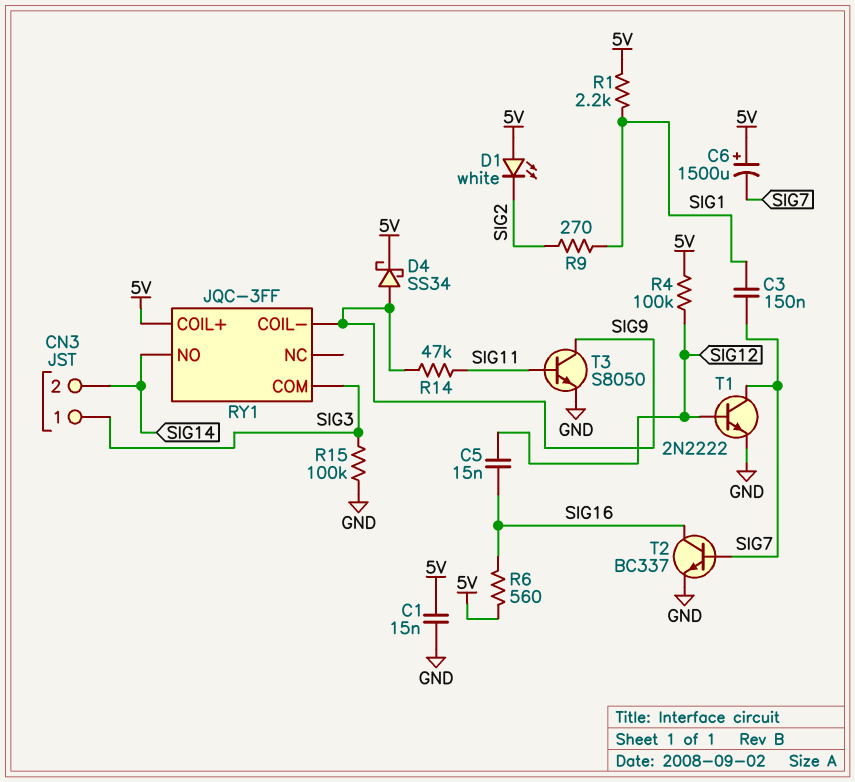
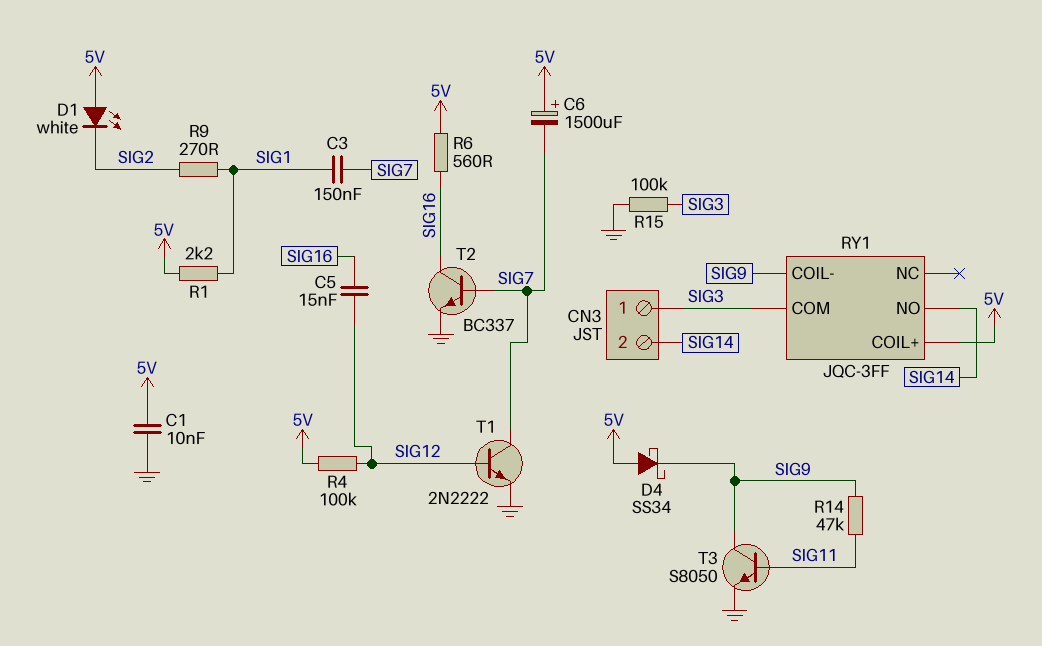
C1: 15nF (5V, GND) -> 10nF (5V, GND)
D4: schottky SS34 (A SIG9, K 5V) -> schottky SS34 (A 5V, K SIG9)

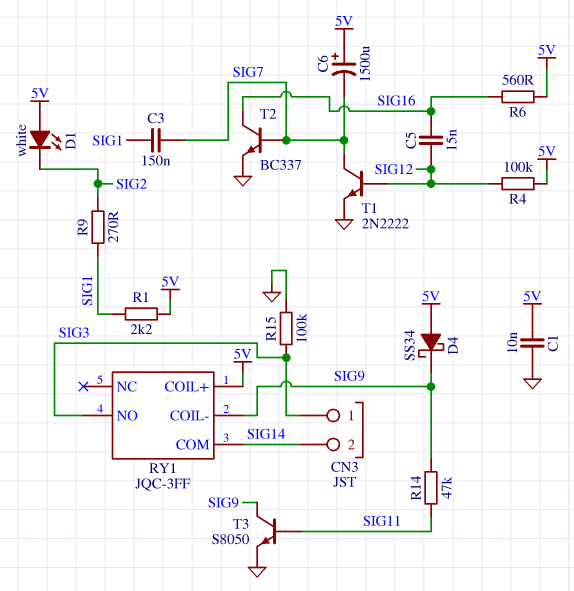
RY1 pin COM: SIG3 -> SIG14
RY1 pin NO: SIG14 -> SIG3

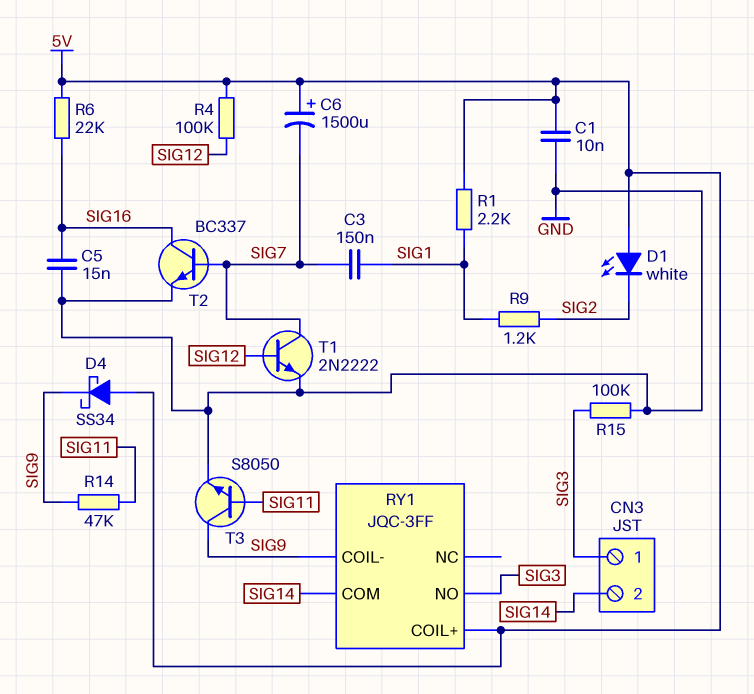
C5: 15nF (SIG12, SIG16) -> 15nF (GND, SIG16)
R6: 560 (5V, SIG16) -> 22k (5V, SIG16)
R9: 270 (SIG1, SIG2) -> 1.2k (SIG1, SIG2)

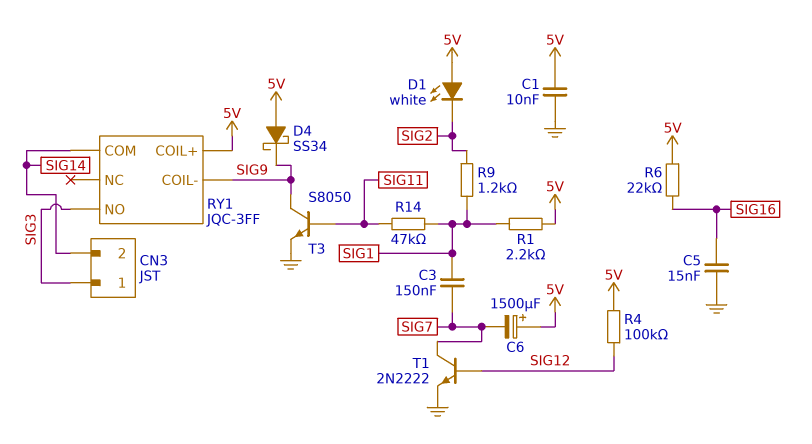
R14: 47k (SIG9, SIG11) -> 47k (SIG1, SIG11)
R15: 100k (GND, SIG3) -> none
T2: NPN BC337 (B SIG7, C SIG16, E GND) -> none

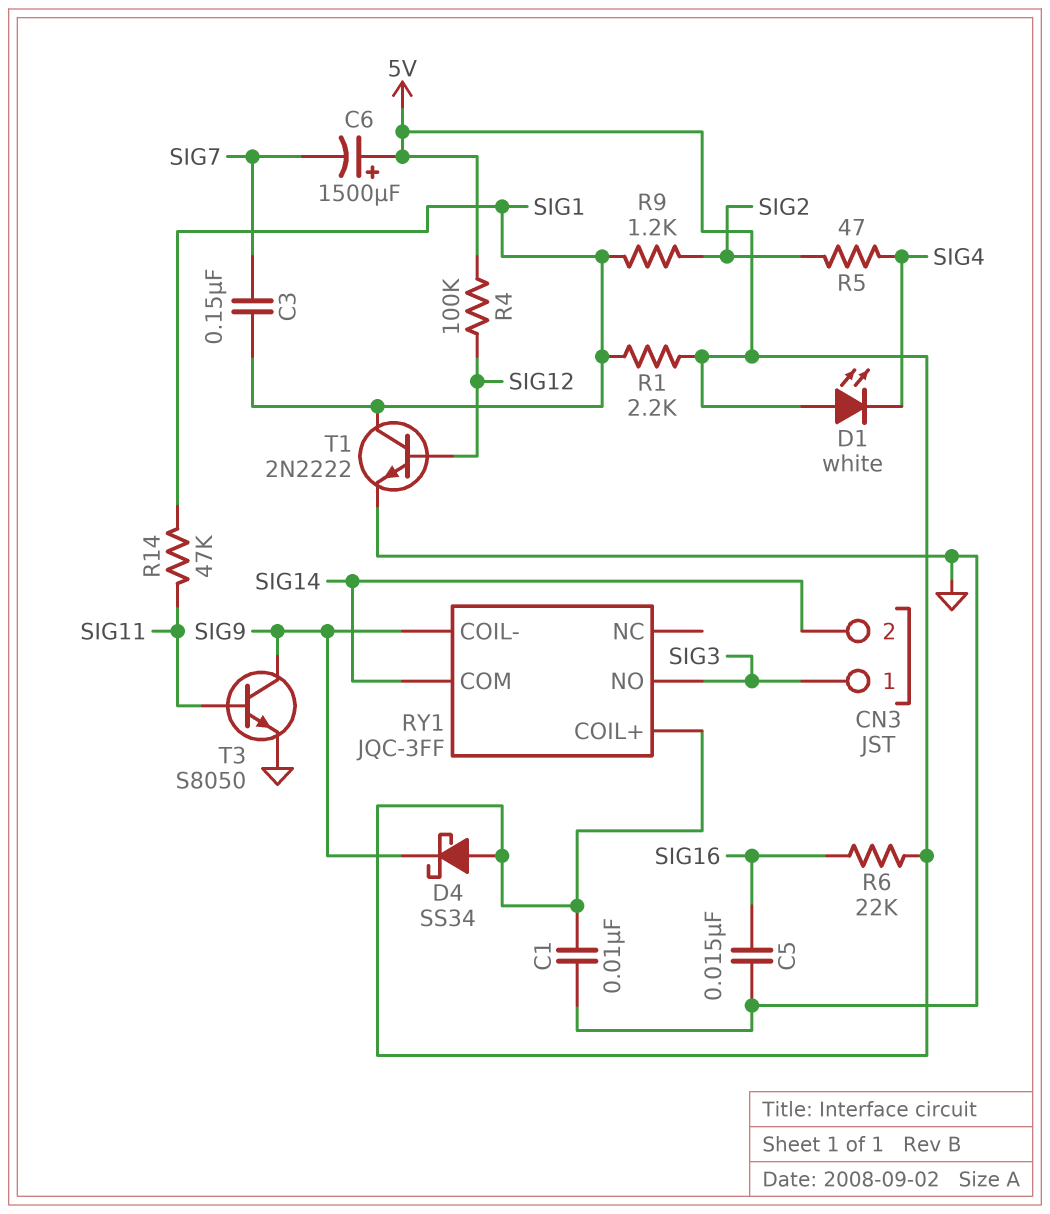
D1: LED white (A 5V, K SIG2) -> LED white (A 5V, K SIG4)
R5: none -> 47 (SIG2, SIG4)
T1: NPN 2N2222 (B SIG12, C SIG7, E GND) -> NPN 2N2222 (B SIG12, C SIG1, E GND)

